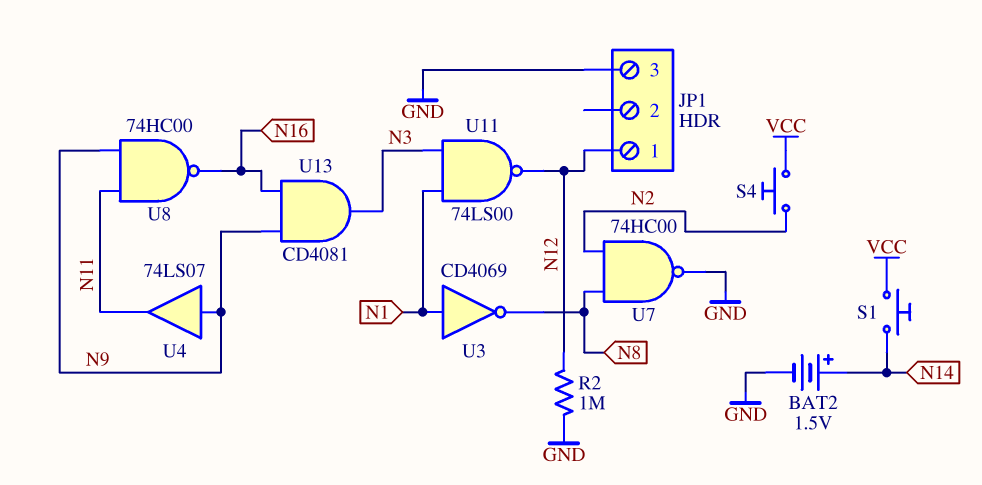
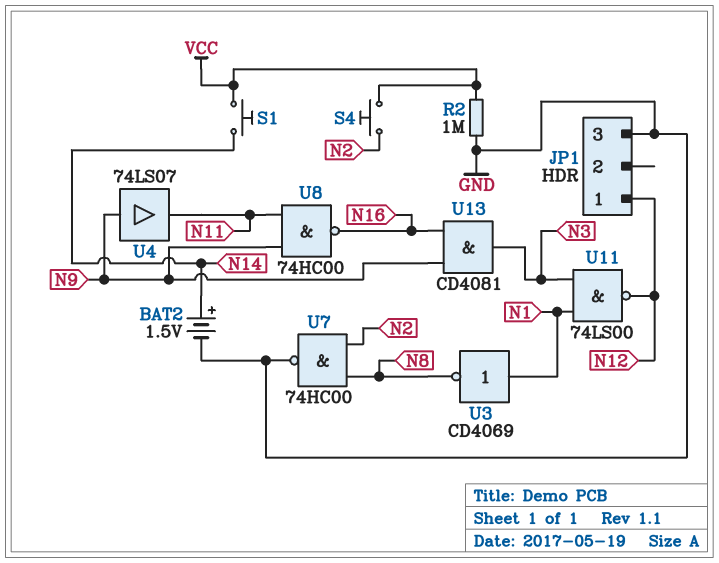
R2: 1M (GND, N12) -> 1M (GND, VCC)

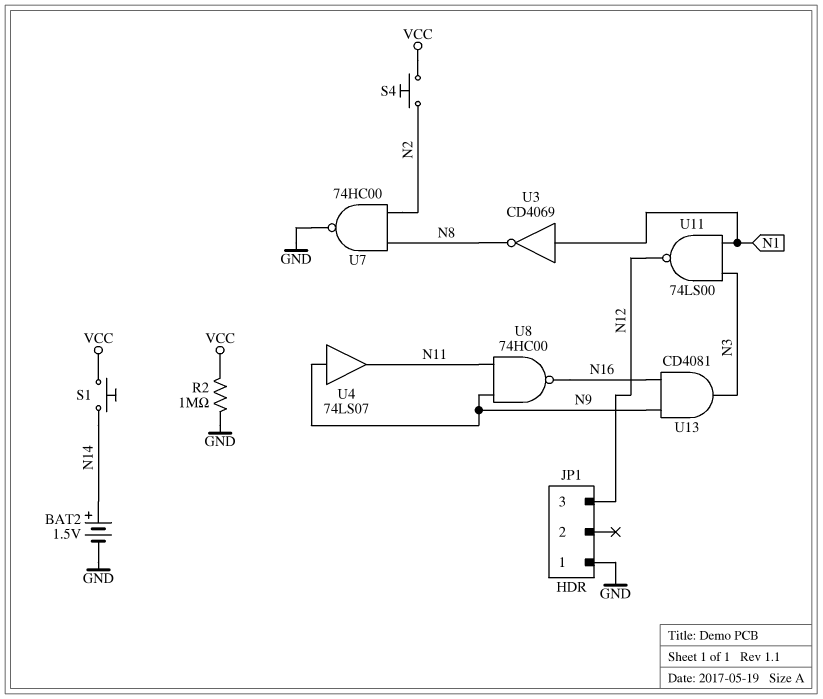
JP1 pin 1: N12 -> GND
JP1 pin 3: GND -> N12

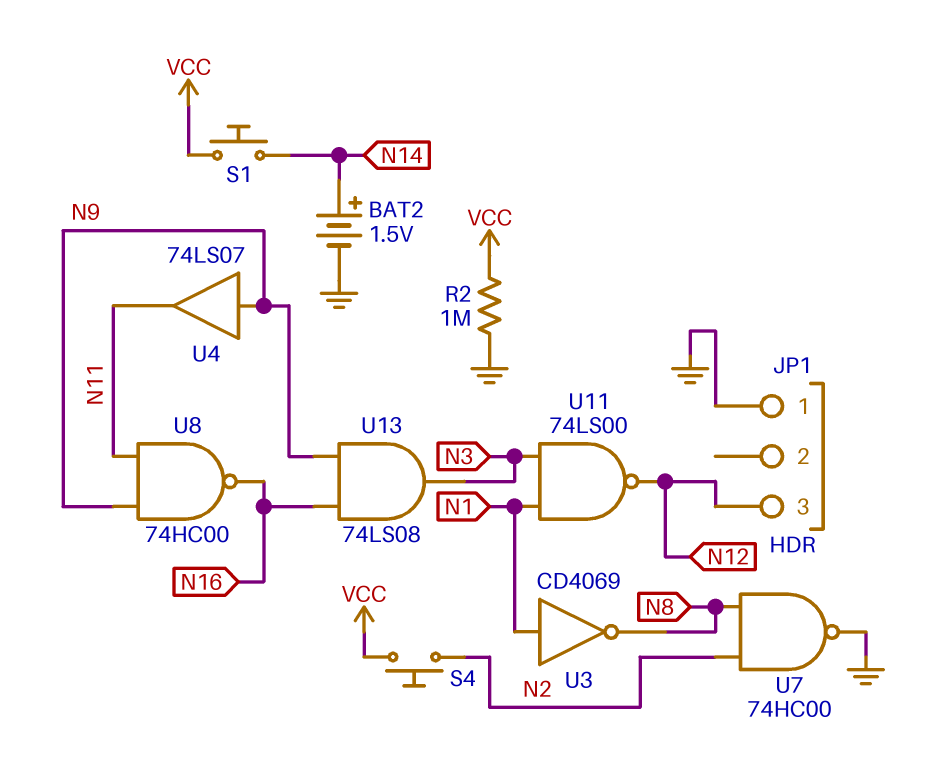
U13: AND CD4081 (in N9, in N16, out N3) -> AND 74LS08 (in N9, in N16, out N3)

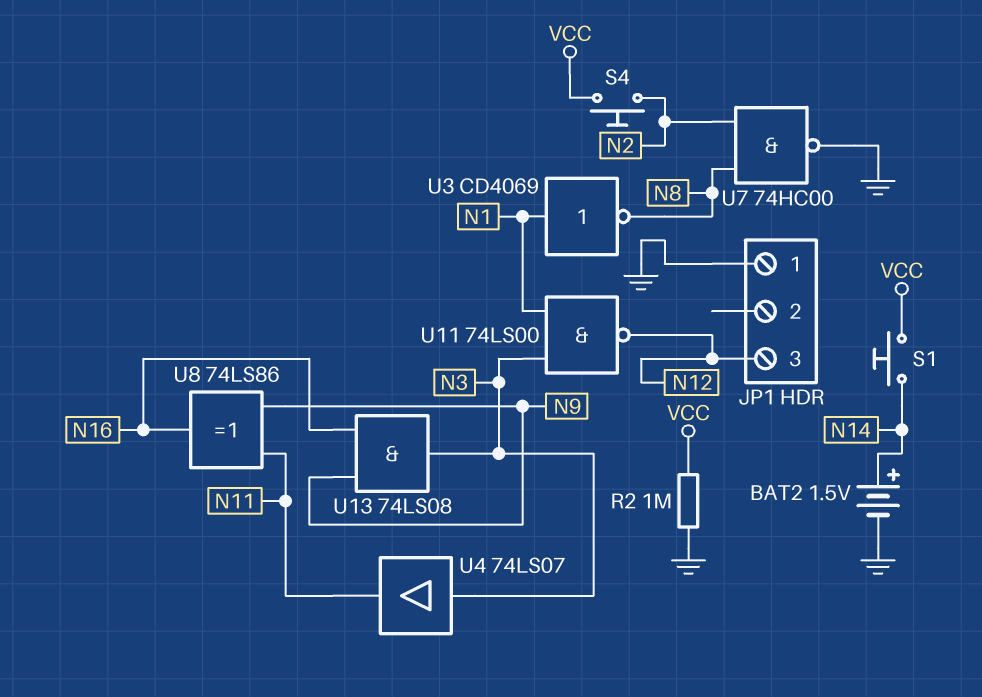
U4: buffer 74LS07 (in N9, out N11) -> buffer 74LS07 (in N3, out N11)
U8: NAND 74HC00 (in N9, in N11, out N16) -> XOR 74LS86 (in N9, in N11, out N16)

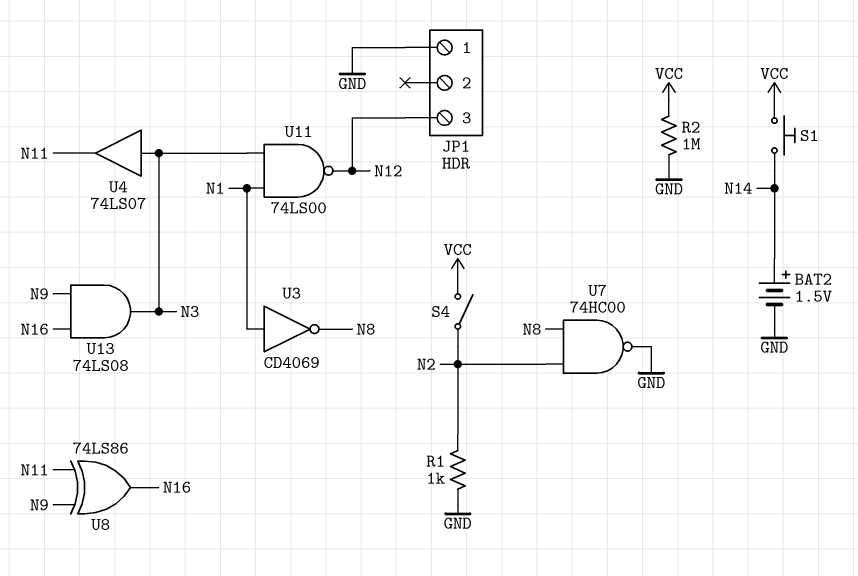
R1: none -> 1k (GND, N2)
S4: button (N2, VCC) -> switch (N2, VCC)

